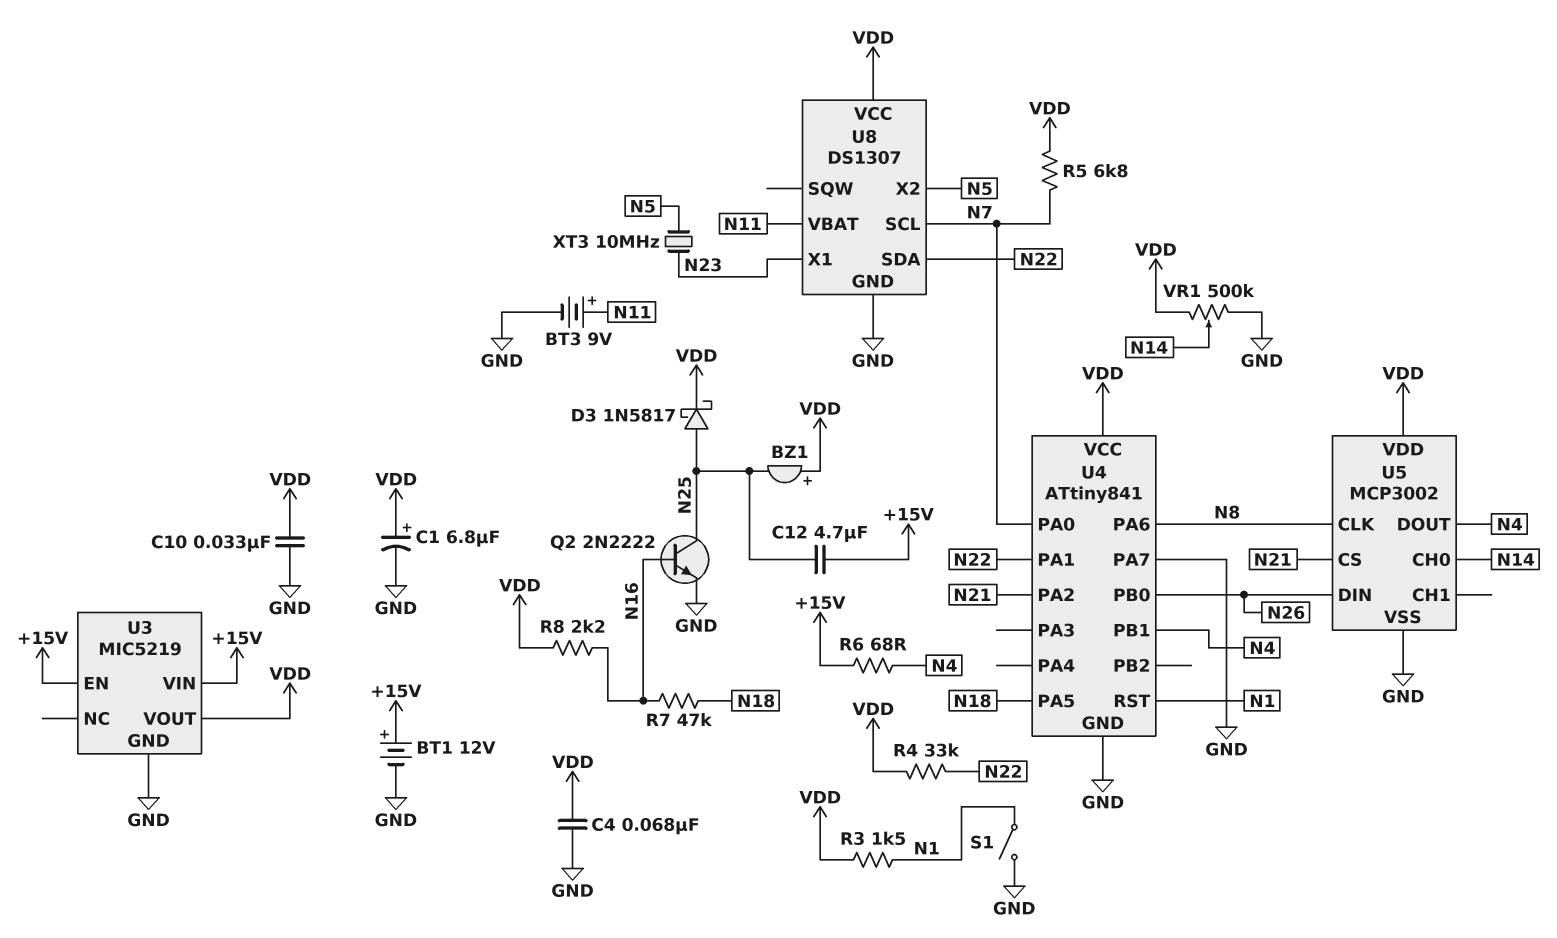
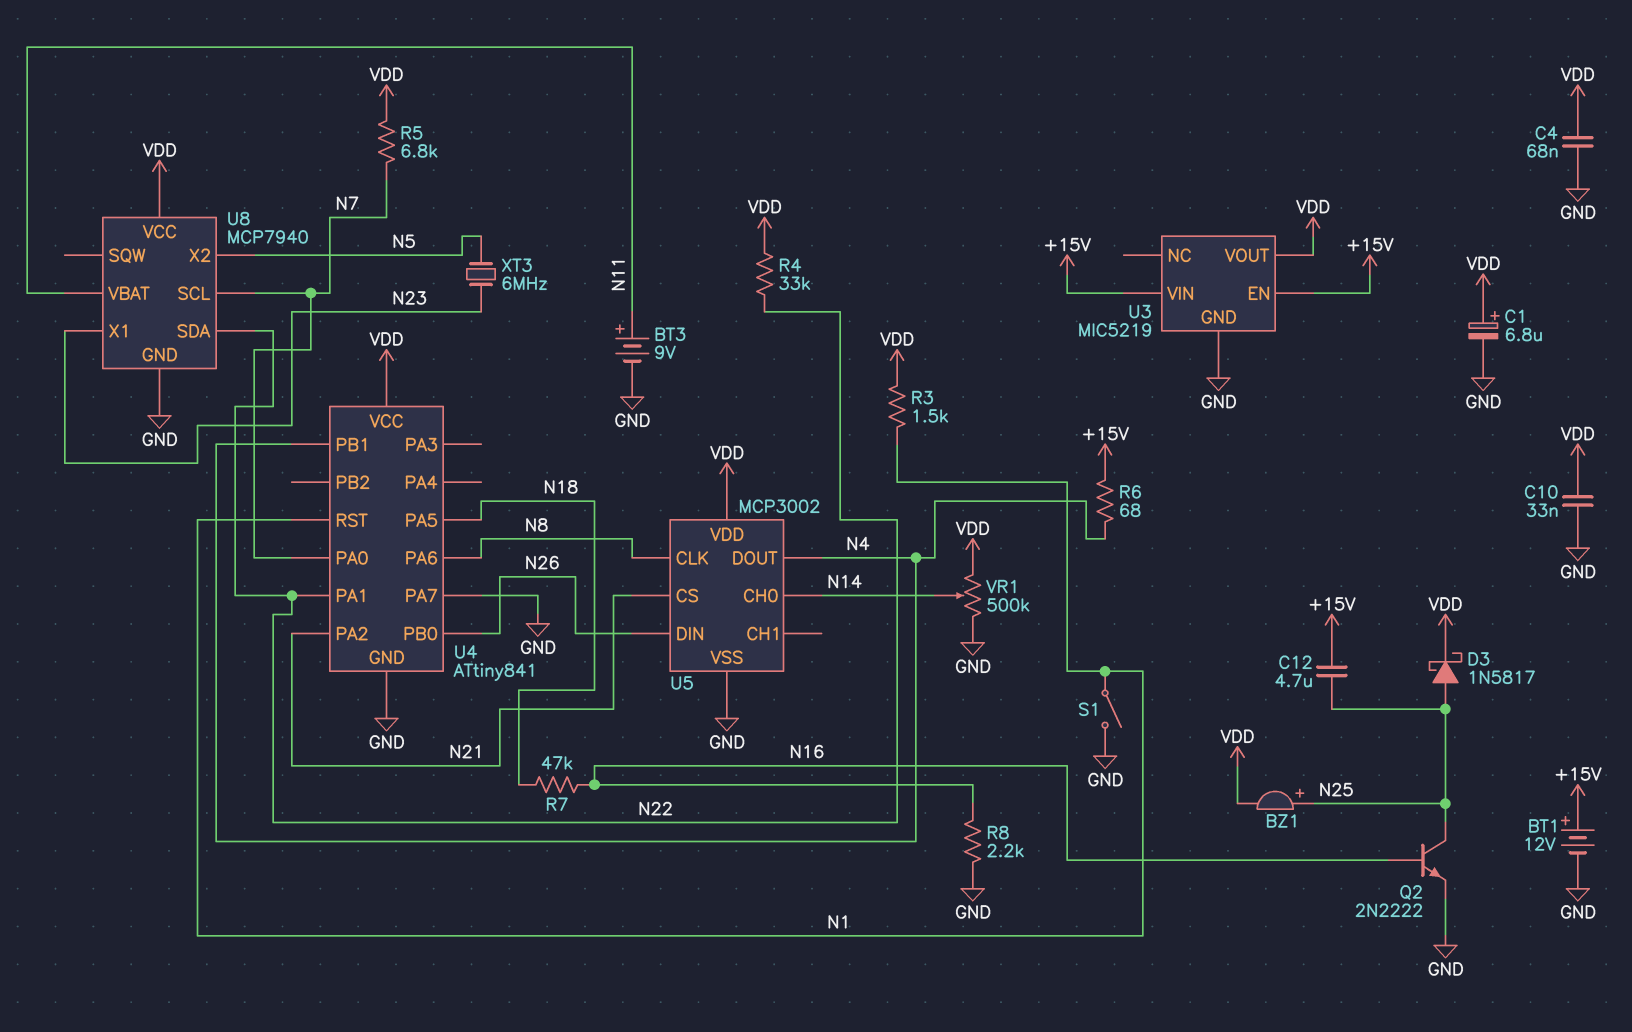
BZ1: buzzer (plus VDD, minus N25) -> buzzer (plus N25, minus VDD)
R8: 2.2k (N16, VDD) -> 2.2k (GND, N16)
U8: DS1307 -> MCP7940
XT3: 10MHz (N5, N23) -> 6MHz (N5, N23)

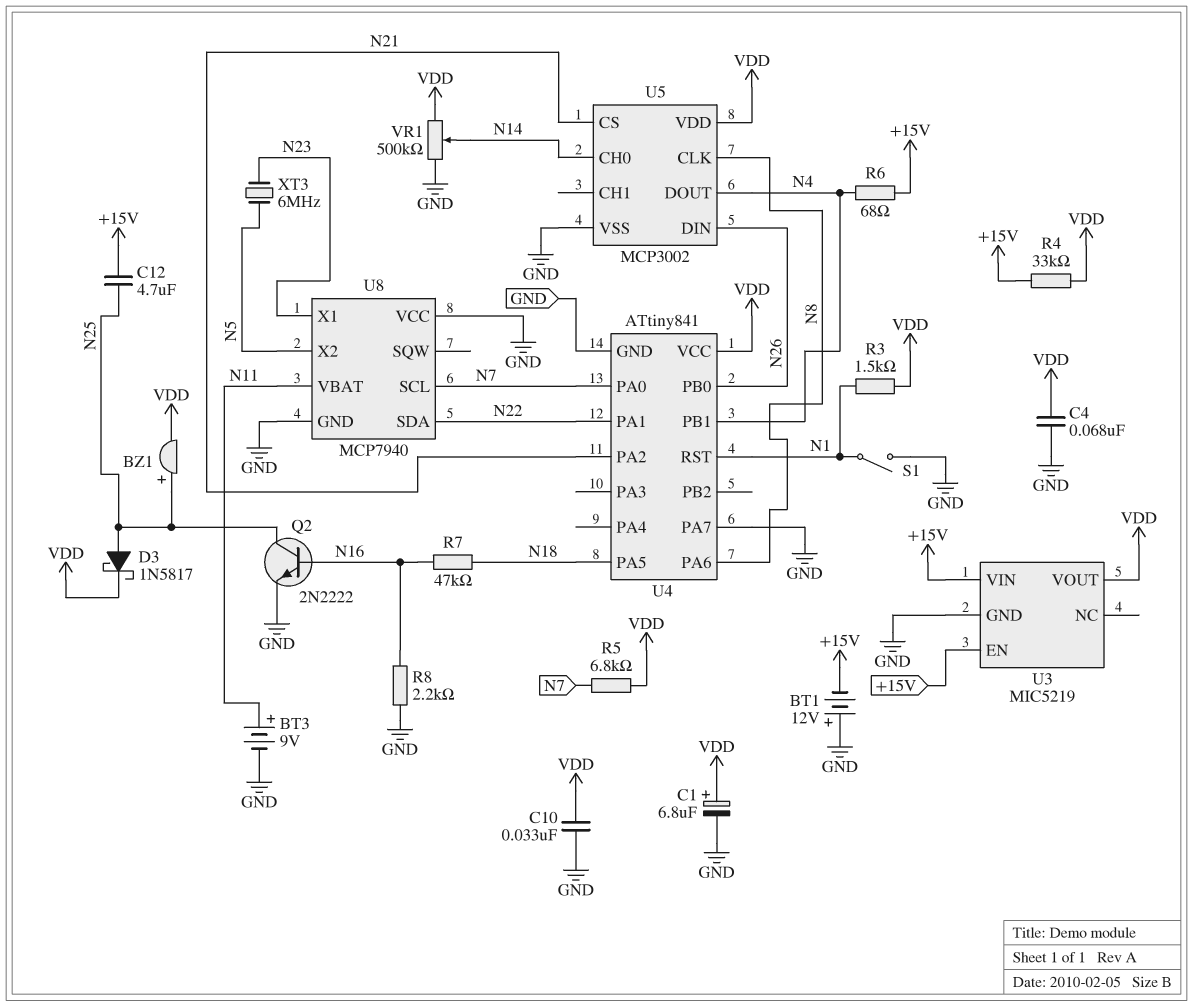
BT1: 12V (plus +15V, minus GND) -> 12V (plus GND, minus +15V)
R4: 33k (N22, VDD) -> 33k (+15V, VDD)
U8 pin VCC: VDD -> GND

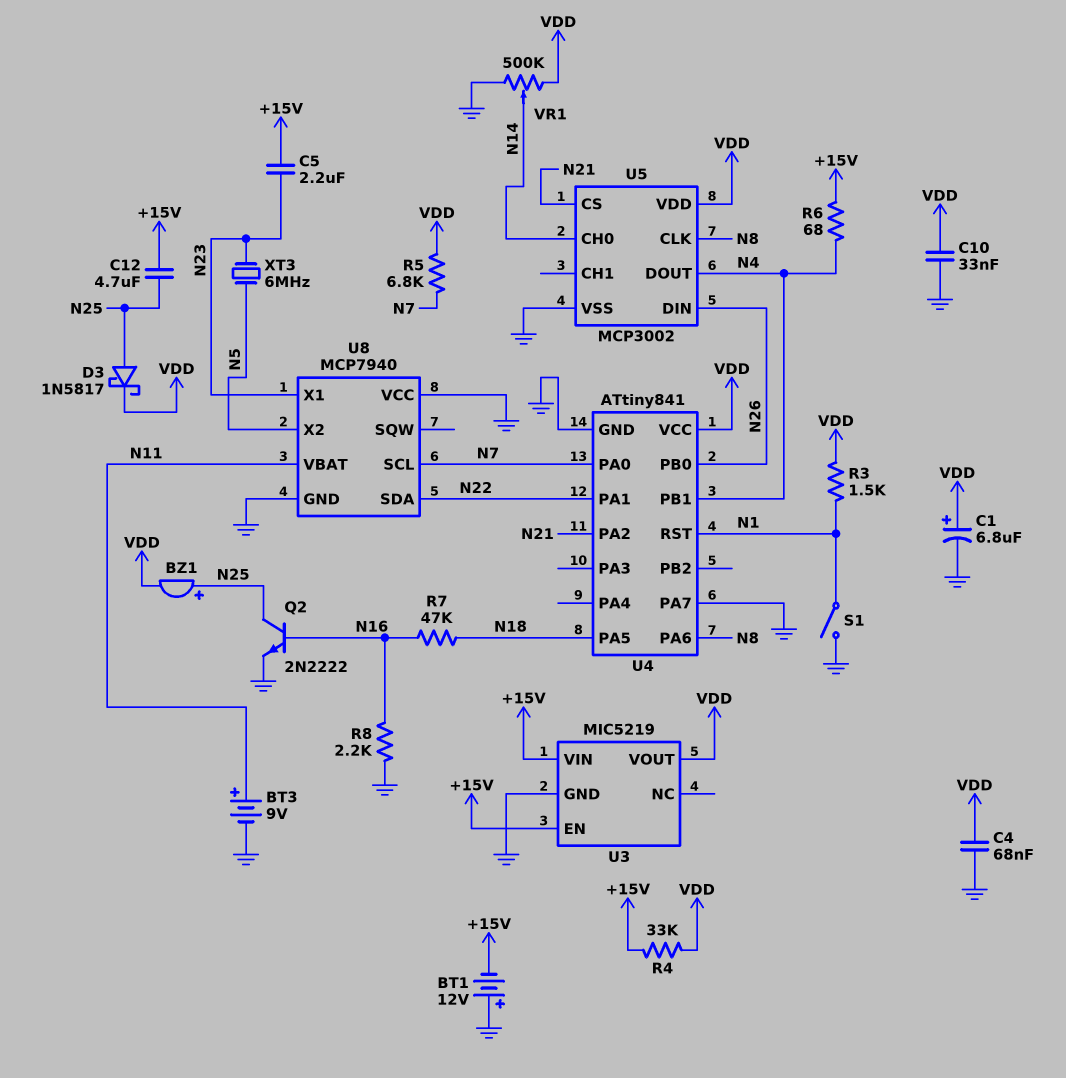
C5: none -> 2.2uF (+15V, N23)

